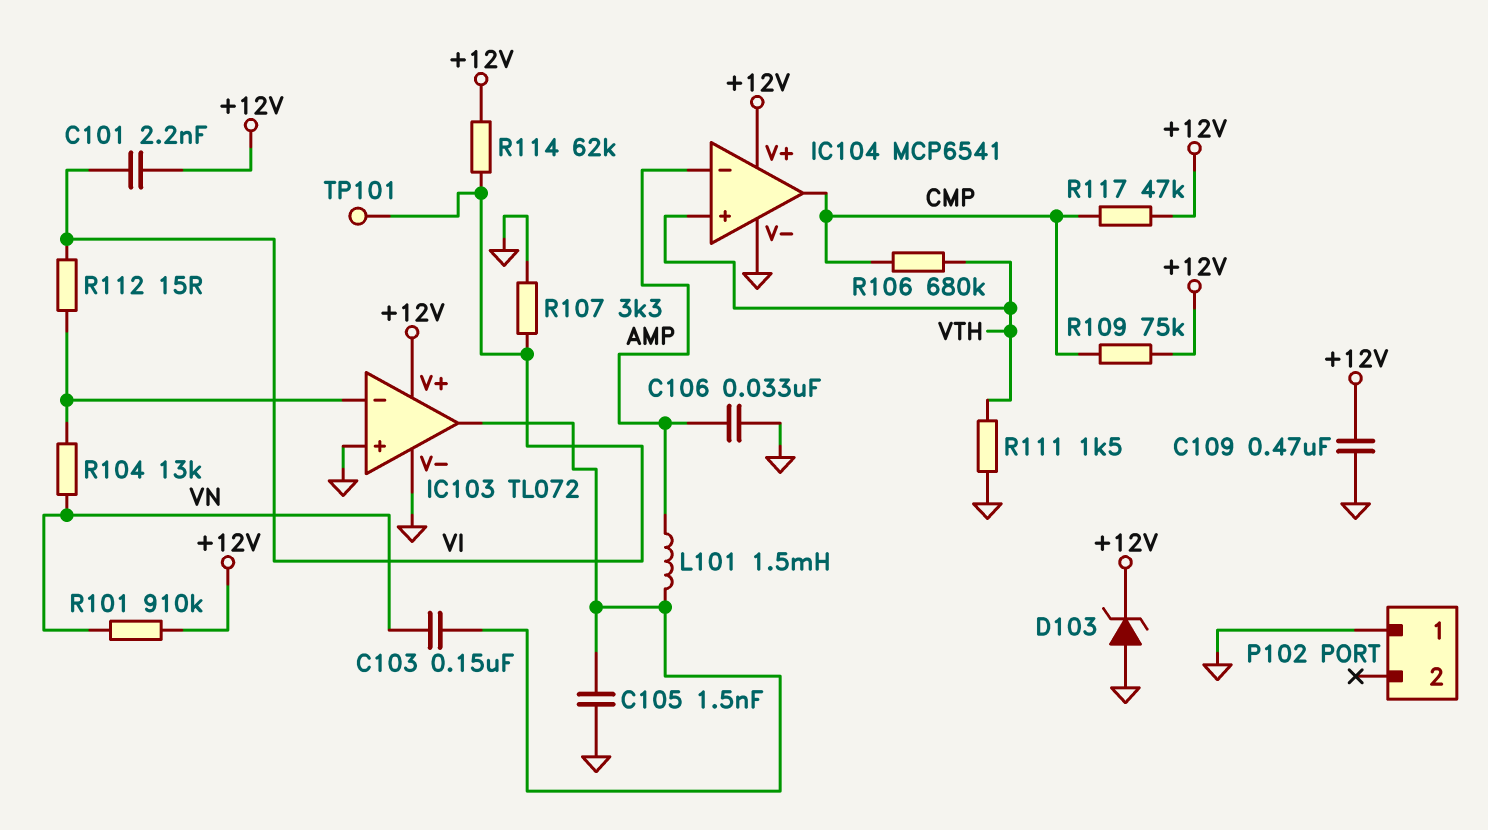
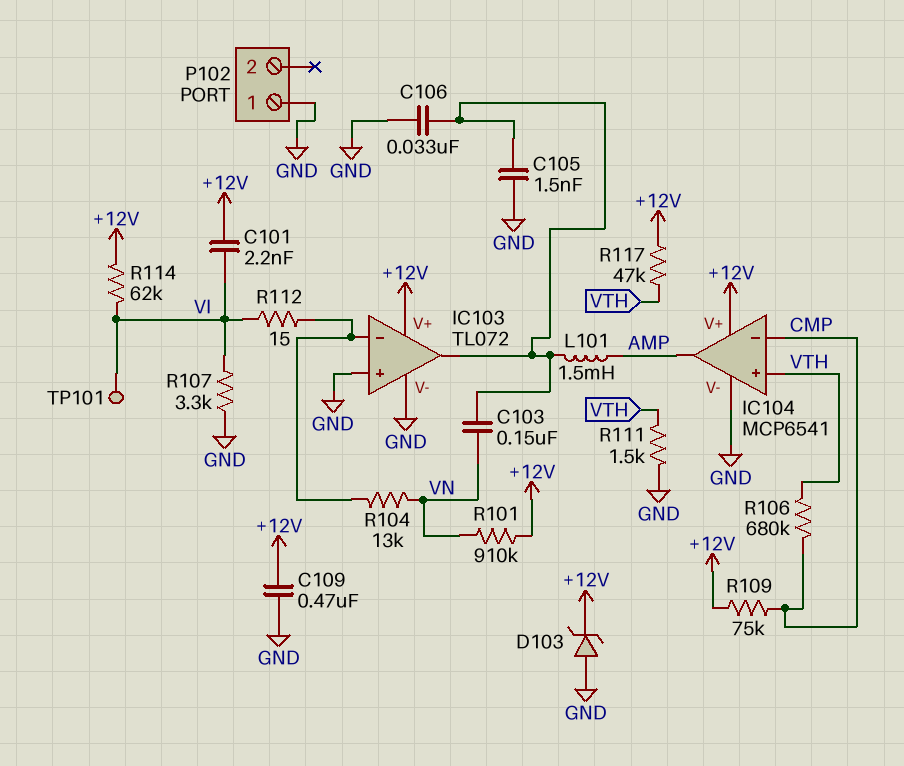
C106: 33nF (AMP, GND) -> 33nF (GND, IC103/out)
IC104 pin in-: AMP -> CMP
IC104 pin out: CMP -> AMP
R117: 47k (+12V, CMP) -> 47k (+12V, VTH)

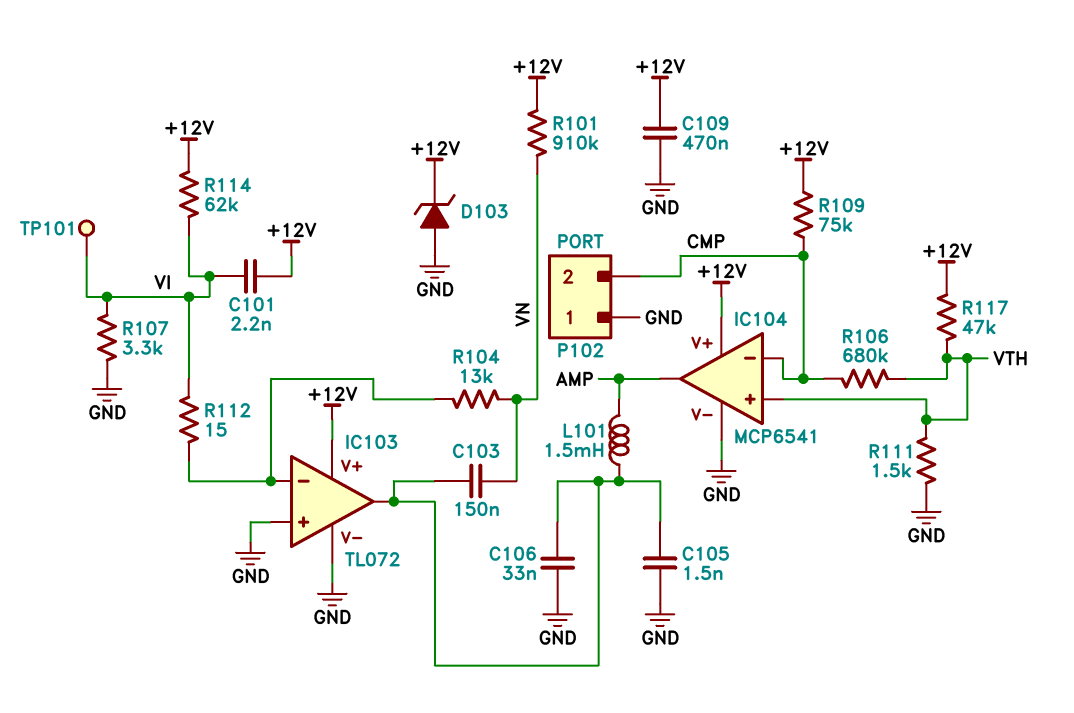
P102 pin 2: none -> CMP

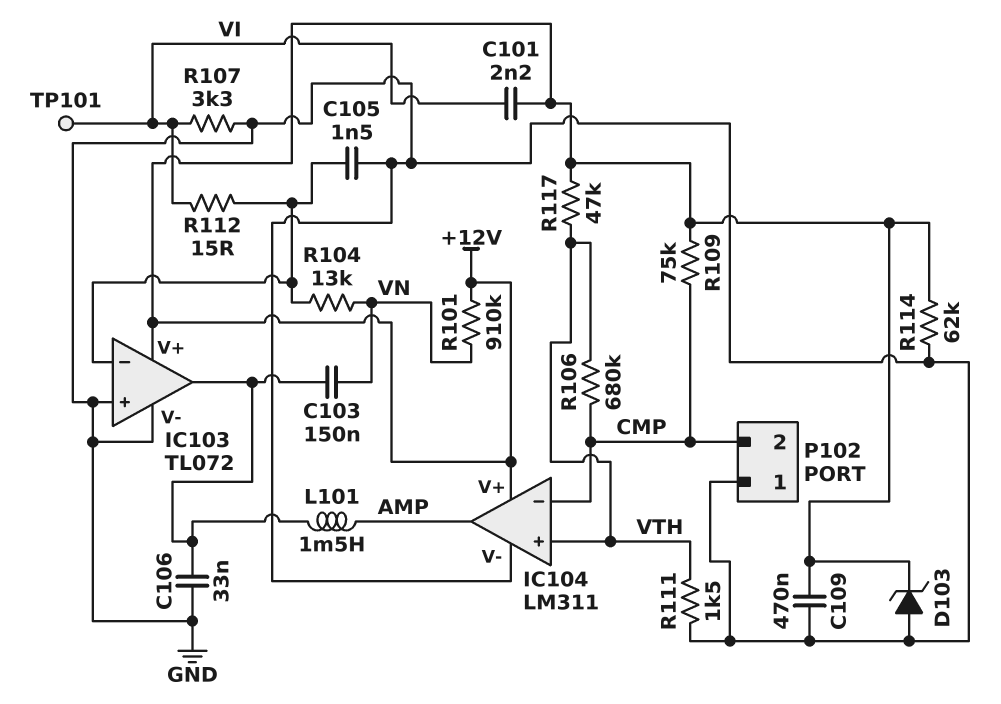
C105: 1.5nF (GND, IC103/out) -> 1.5nF (GND, IC103/in-)
IC104: MCP6541 -> LM311
R114: 62k (+12V, VI) -> 62k (+12V, GND)

